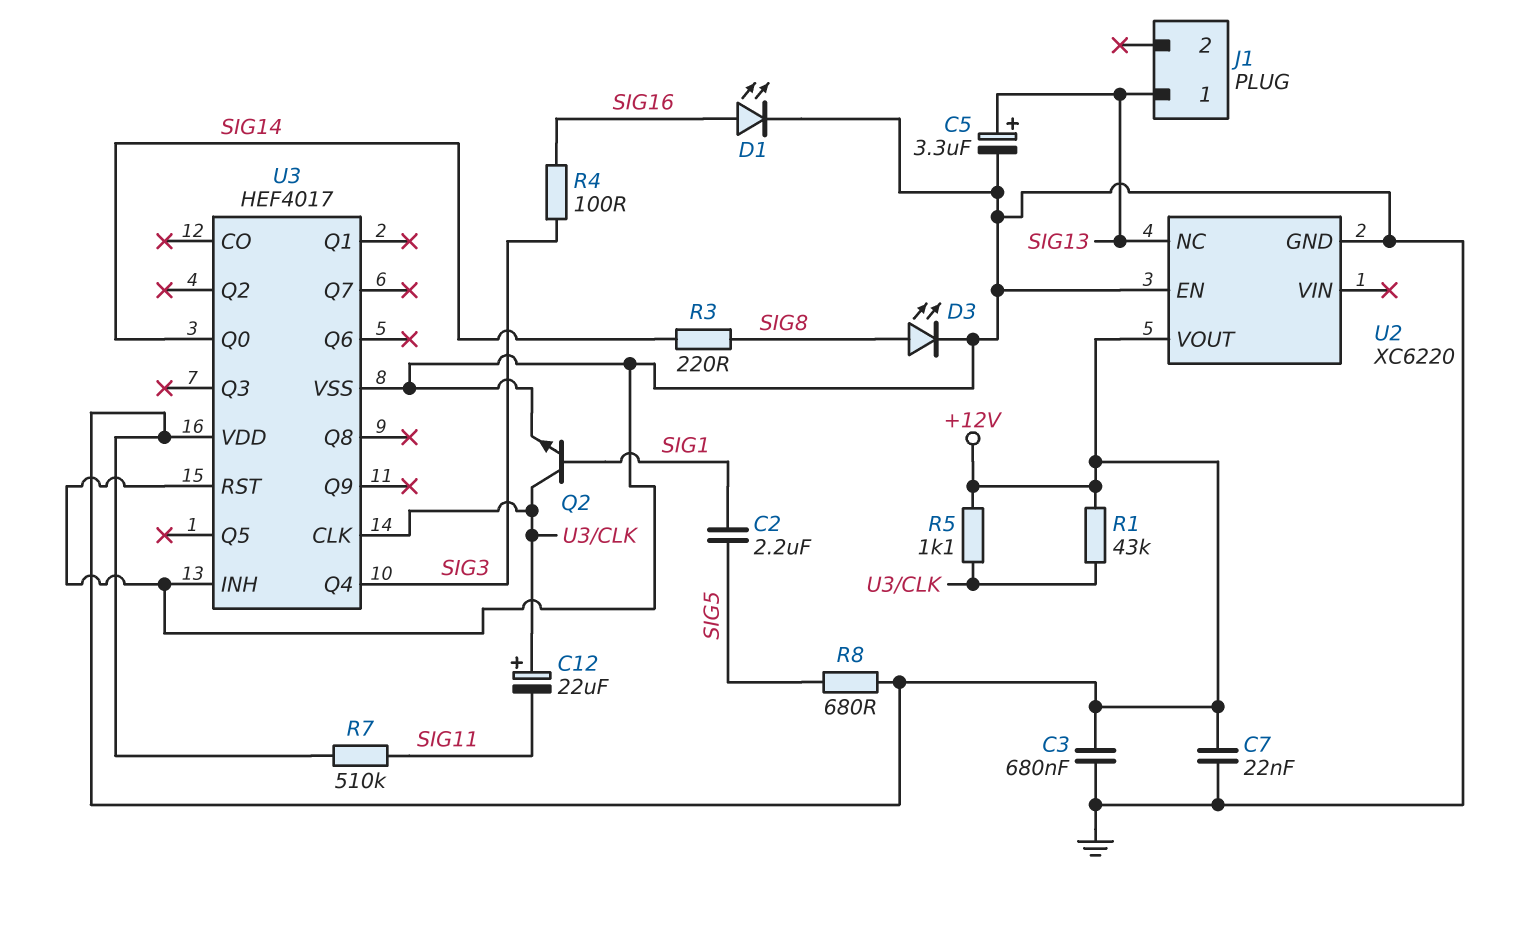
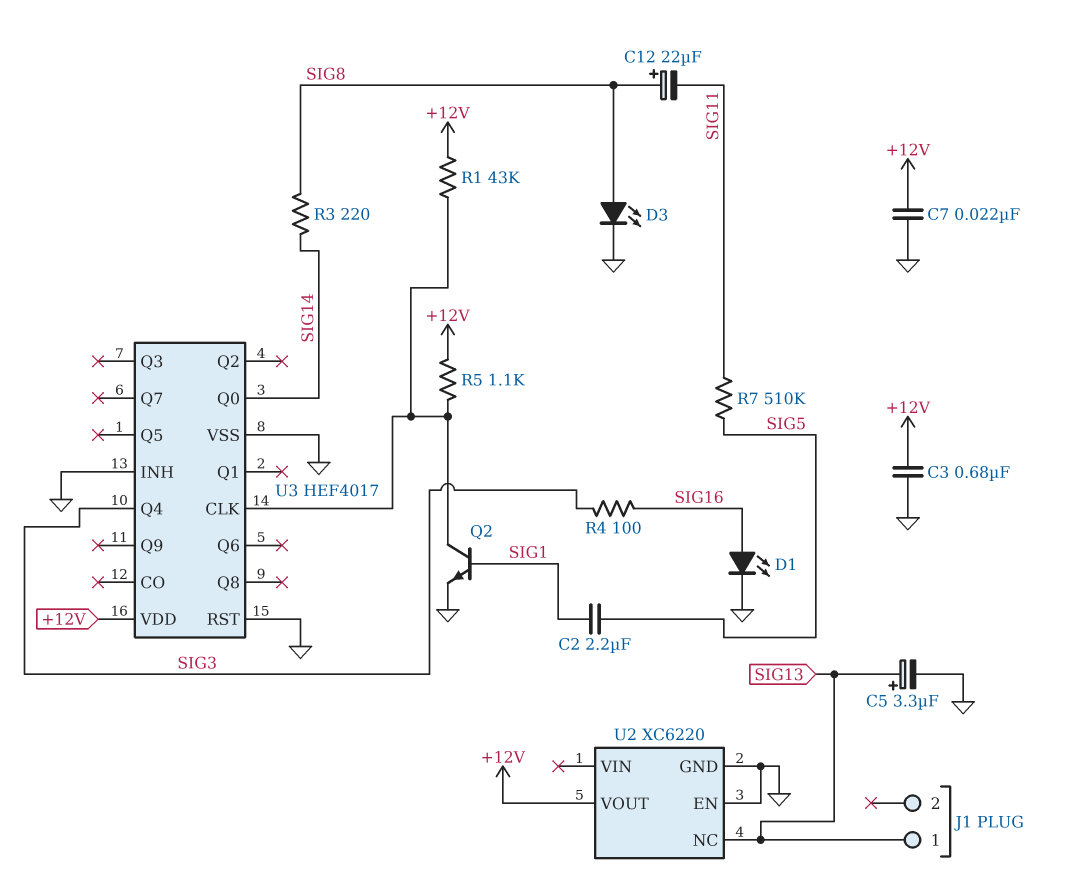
C12: 22uF (plus U3/CLK, minus SIG11) -> 22uF (plus SIG8, minus SIG11)
R7: 510k (+12V, SIG11) -> 510k (SIG5, SIG11)
R8: 680 (+12V, SIG5) -> none

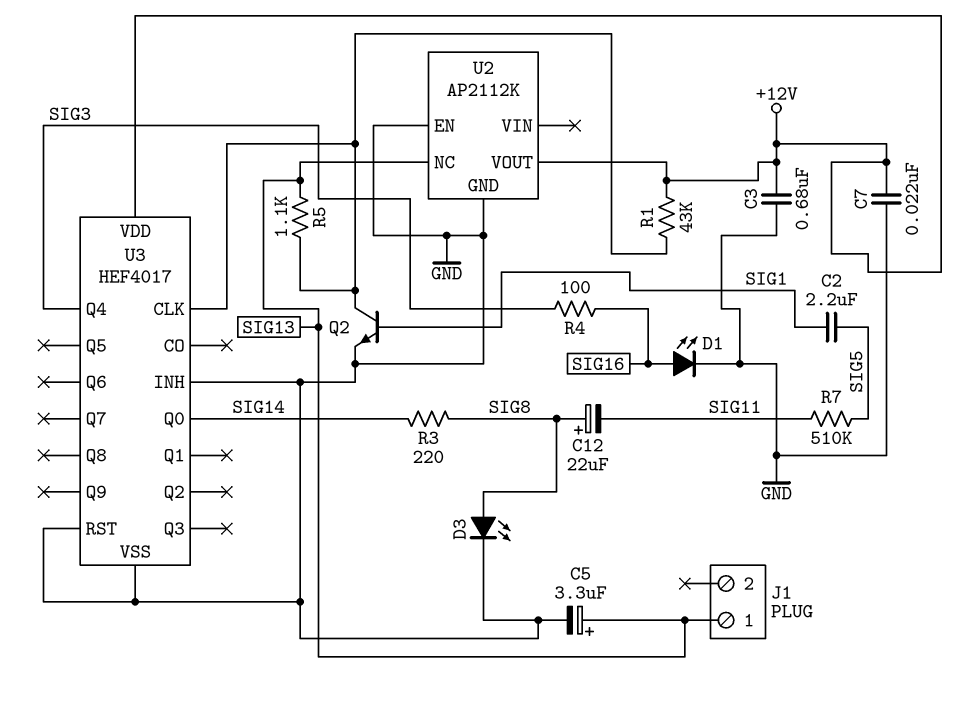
R5: 1.1k (+12V, U3/CLK) -> 1.1k (SIG13, U3/CLK)
U2: XC6220 -> AP2112K

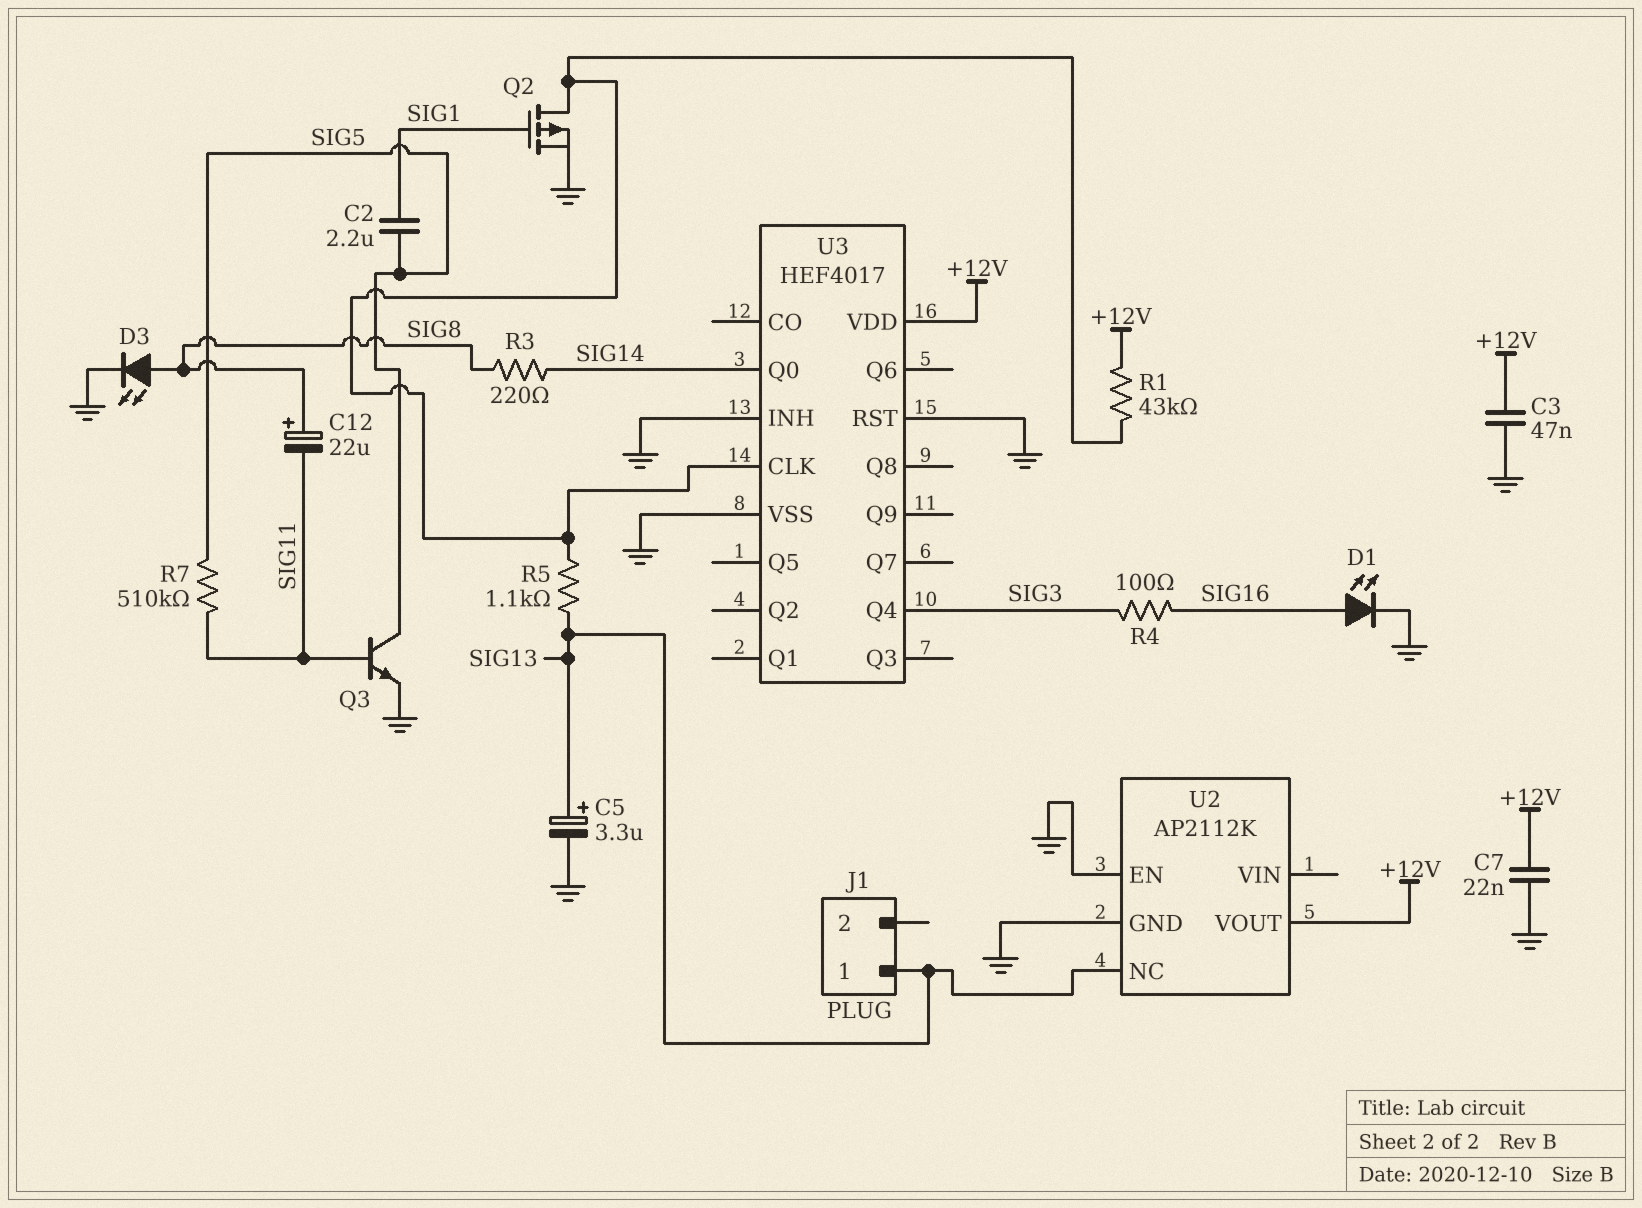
C3: 680nF (+12V, GND) -> 47nF (+12V, GND)
Q2: NPN (B SIG1, C U3/CLK, E GND) -> PMOS (G SIG1, D U3/CLK, S GND)
Q3: none -> NPN (B SIG11, C SIG5, E GND)

